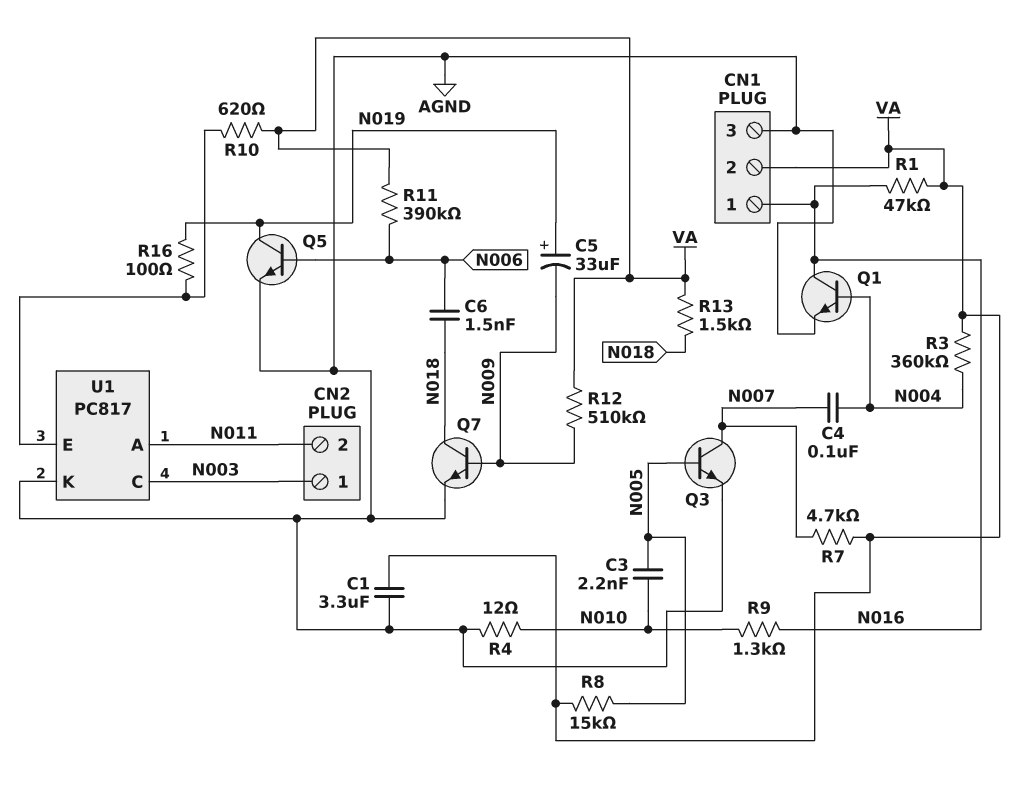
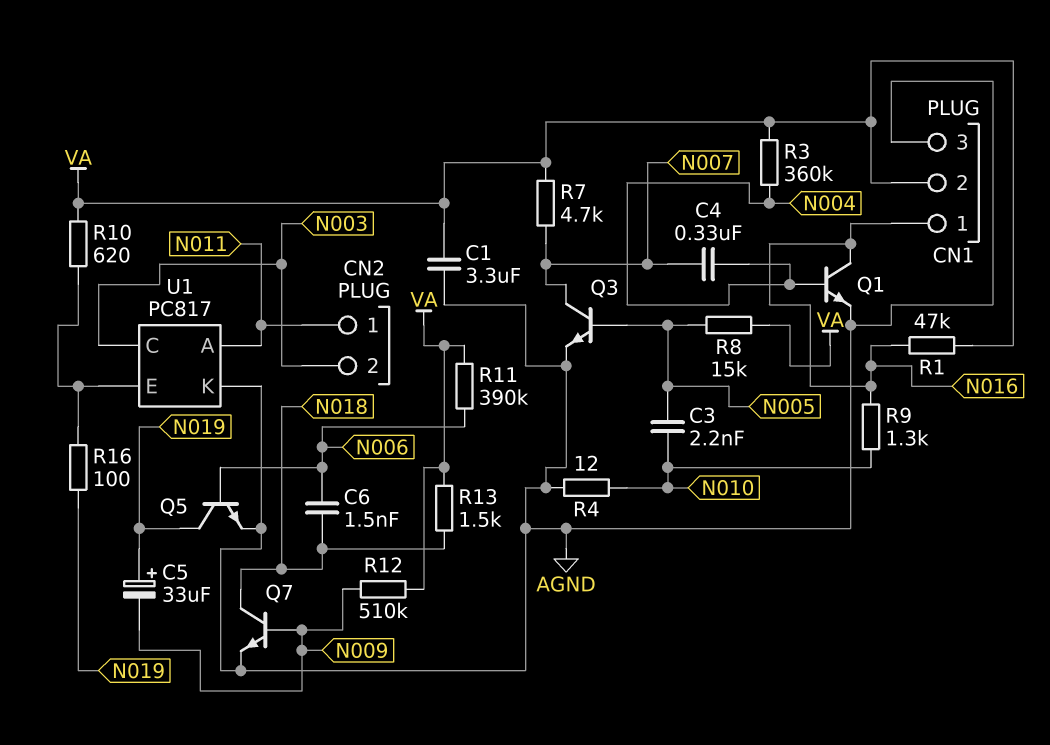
C4: 100nF (N004, N007) -> 330nF (N004, N007)
CN2 pin 1: N003 -> N011
CN2 pin 2: N011 -> N003

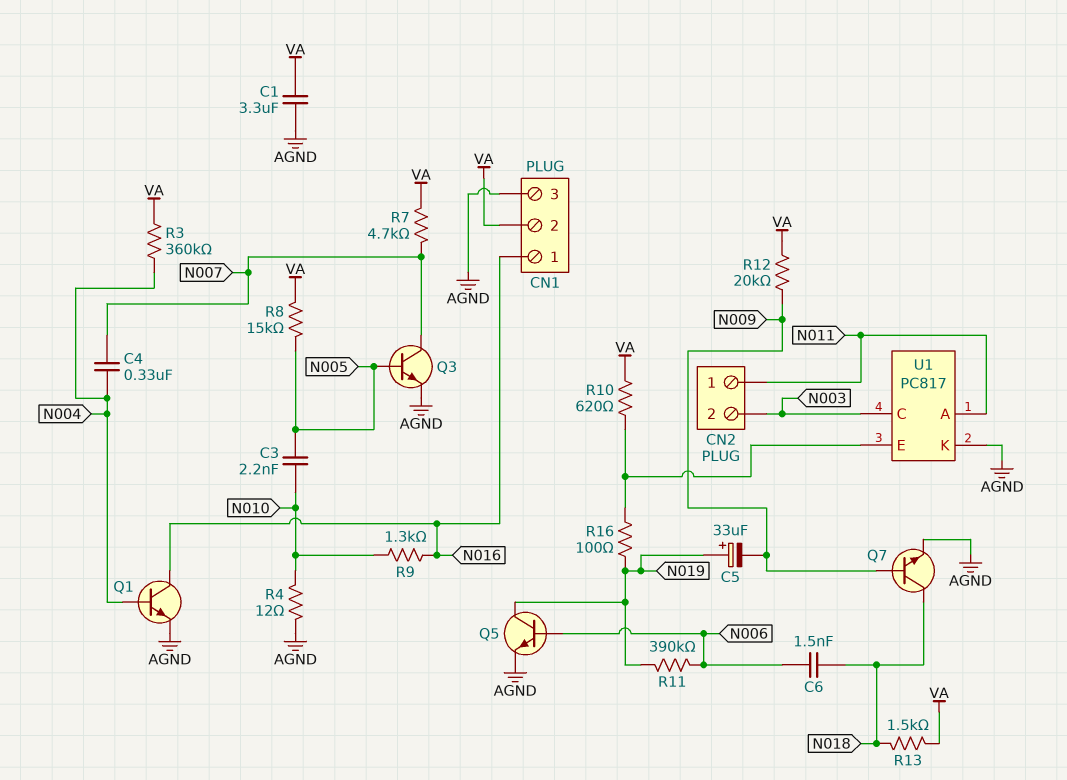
R1: 47k (N016, VA) -> none
R11: 390k (N006, VA) -> 390k (N006, N019)
R12: 510k (N009, VA) -> 20k (N009, VA)

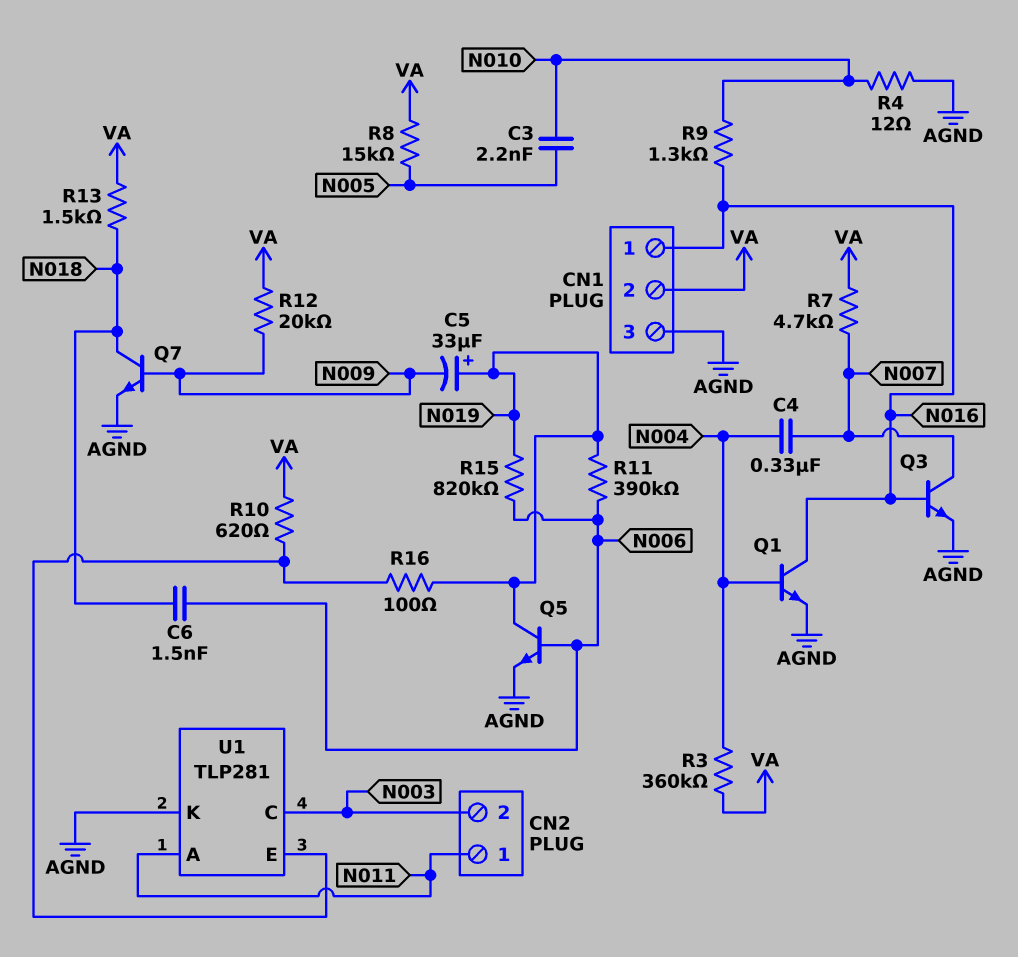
C1: 3.3uF (AGND, VA) -> none
Q3: NPN (B N005, C N007, E AGND) -> NPN (B N016, C N007, E AGND)
R15: none -> 820k (N006, N019)
U1: PC817 -> TLP281

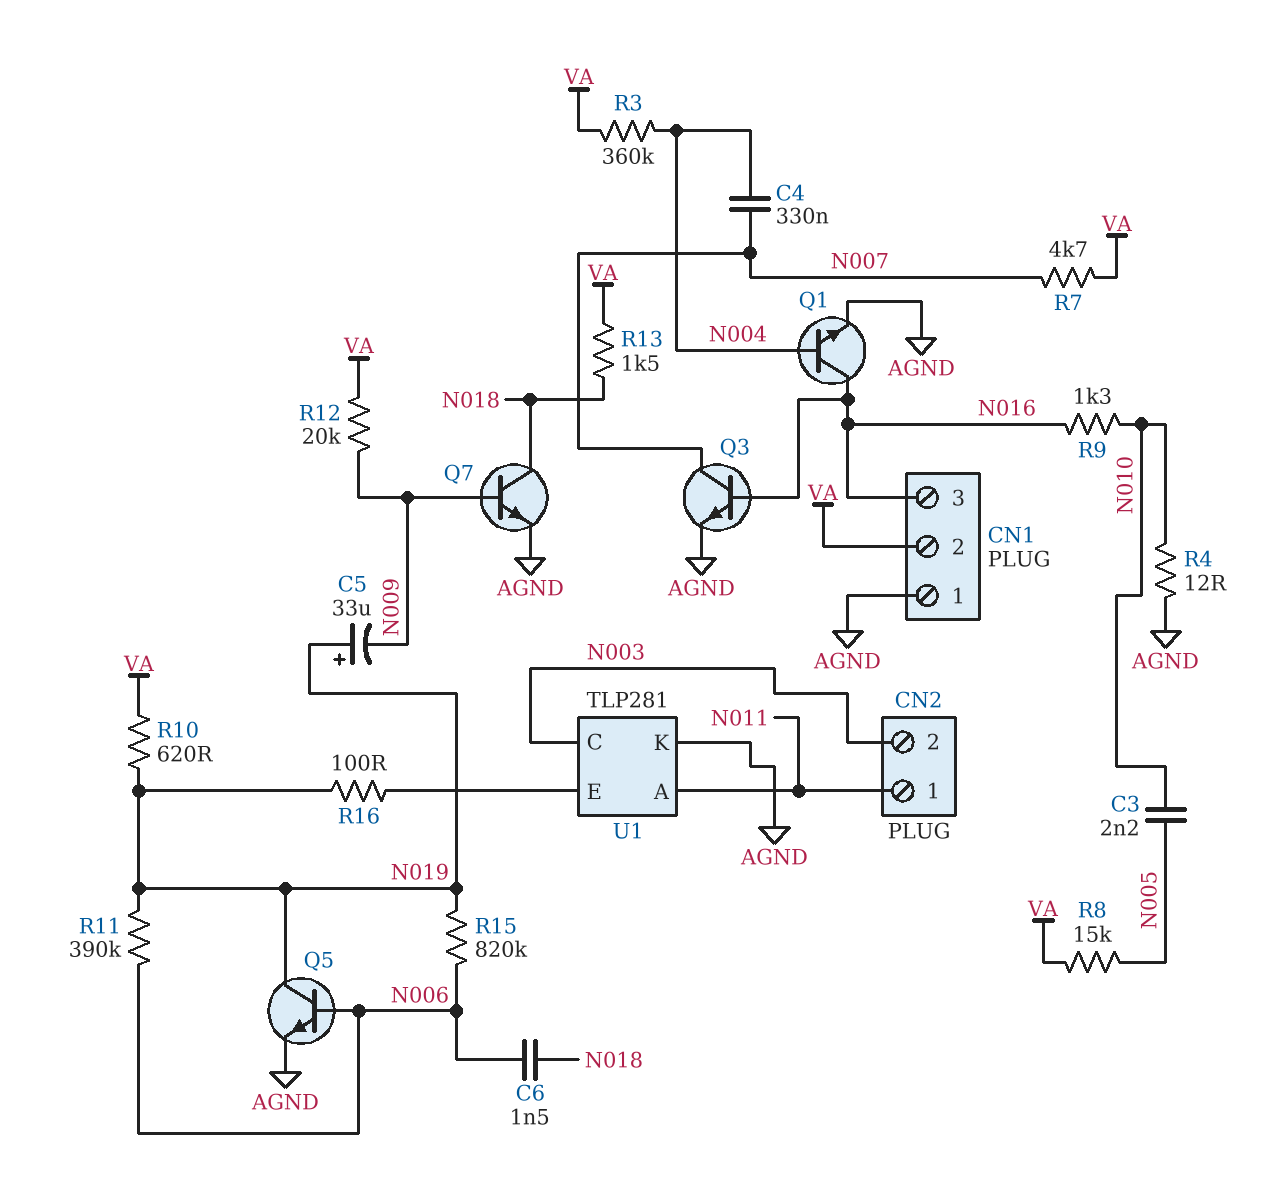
CN1 pin 1: N016 -> AGND
CN1 pin 3: AGND -> N016
R10: 620 (U1/E, VA) -> 620 (N019, VA)

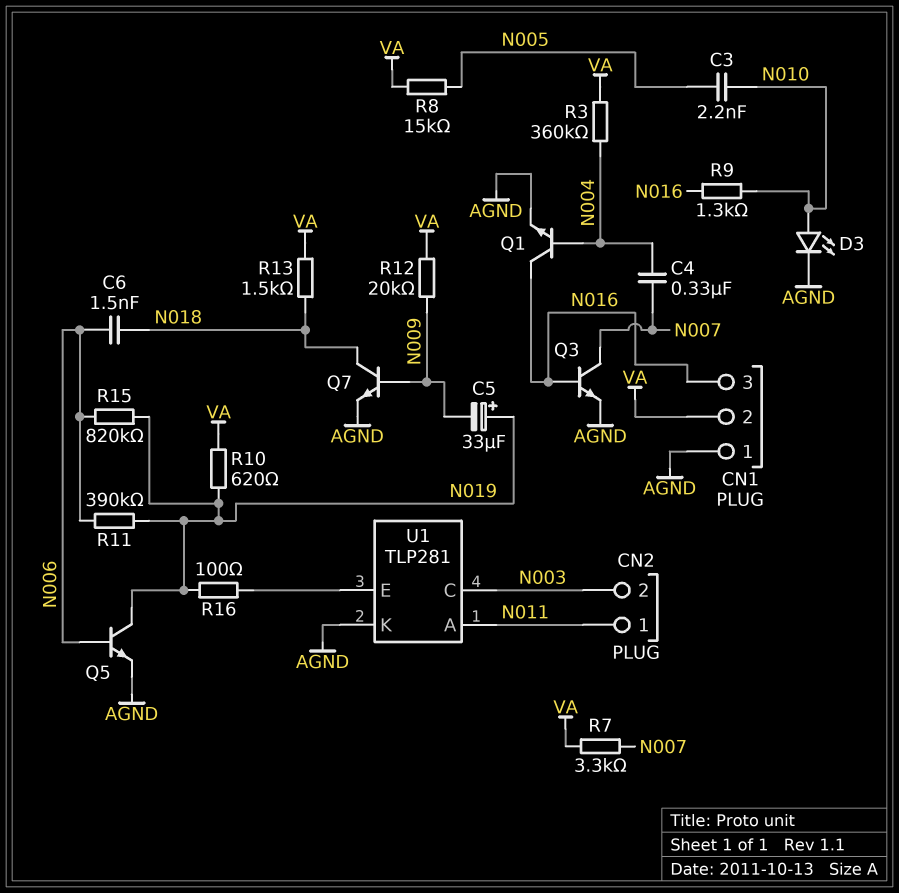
D3: none -> LED (A N010, K AGND)
R4: 12 (AGND, N010) -> none
R7: 4.7k (N007, VA) -> 3.3k (N007, VA)

